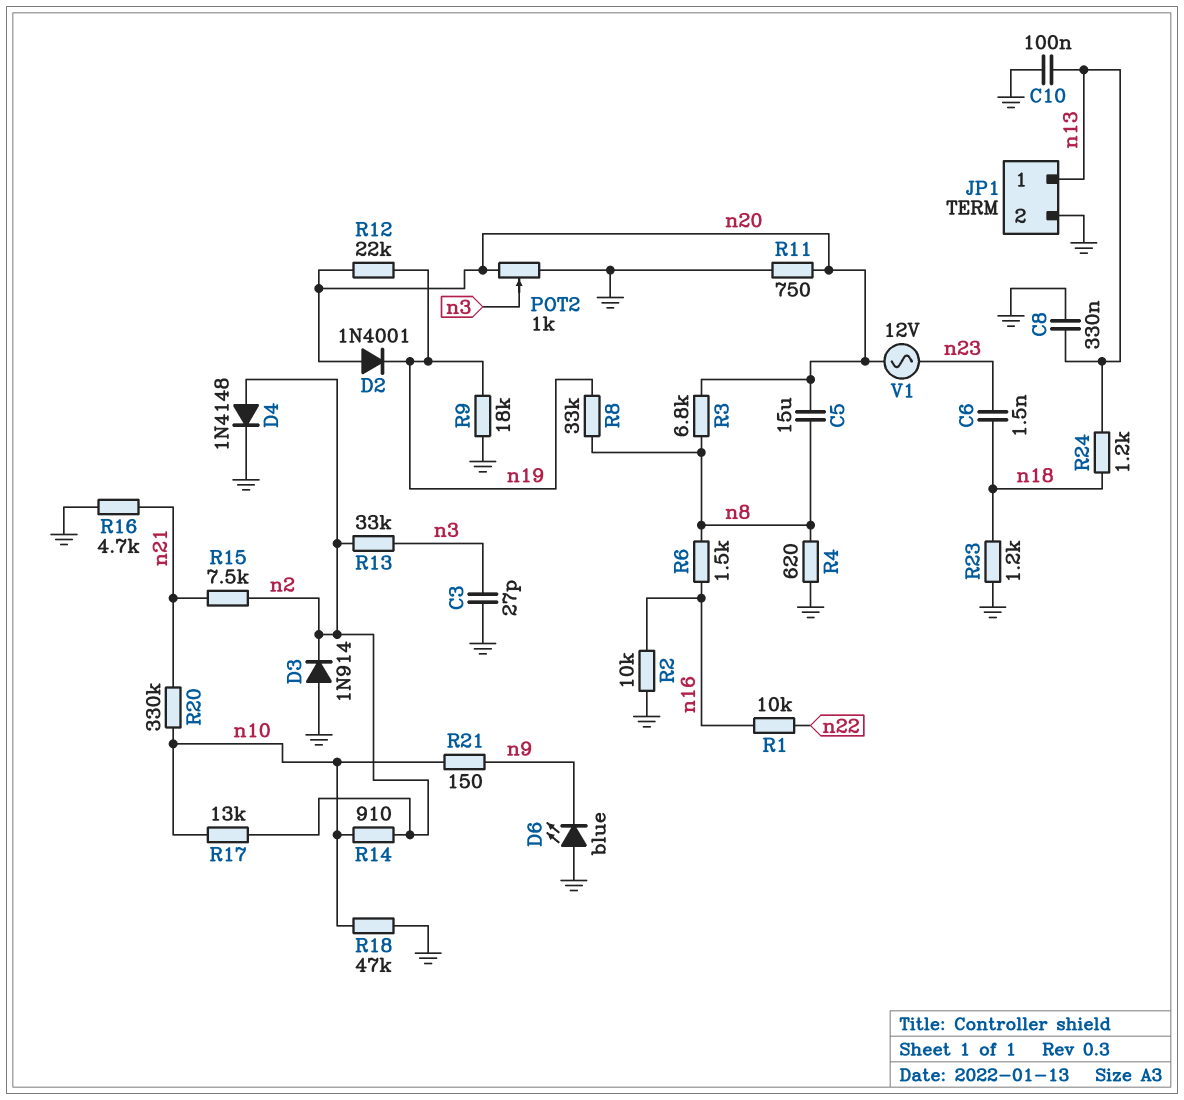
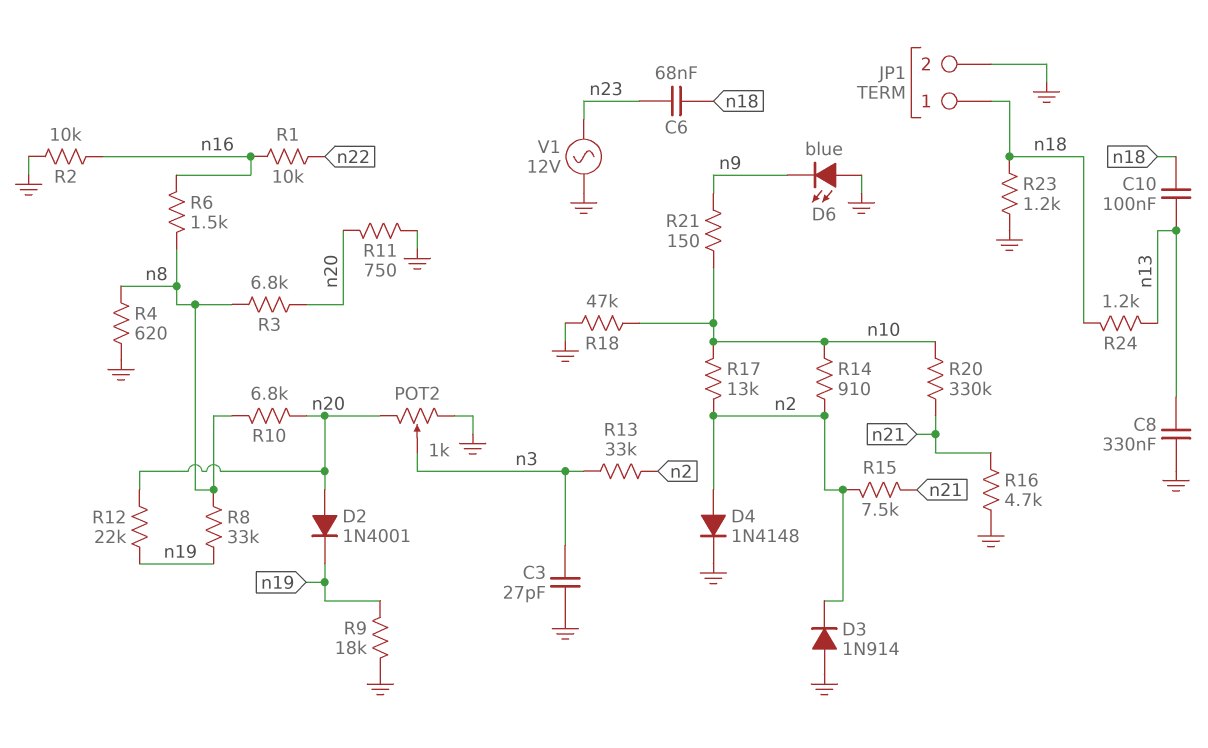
C5: 15uF (n8, n20) -> none
C6: 1.5nF (n18, n23) -> 68nF (n18, n23)
C10: 100nF (GND, n13) -> 100nF (n13, n18)
JP1 pin 1: n13 -> n18
R10: none -> 6.8k (n8, n20)
V1: AC 12V (n20, n23) -> AC 12V (GND, n23)

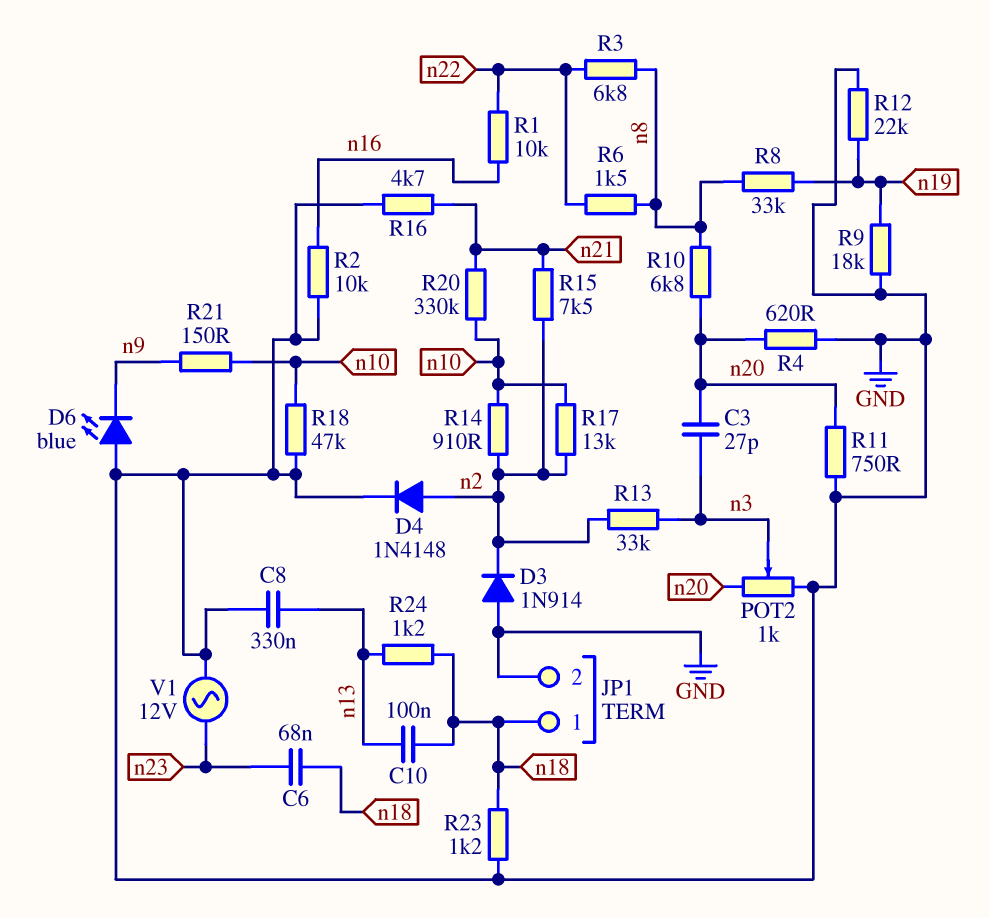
C3: 27pF (GND, n3) -> 27pF (n3, n20)
D2: diode 1N4001 (A n20, K n19) -> none
R3: 6.8k (n8, n20) -> 6.8k (n8, n22)
R4: 620 (GND, n8) -> 620 (GND, n20)
R6: 1.5k (n8, n16) -> 1.5k (n8, n22)
R12: 22k (n19, n20) -> 22k (GND, n19)

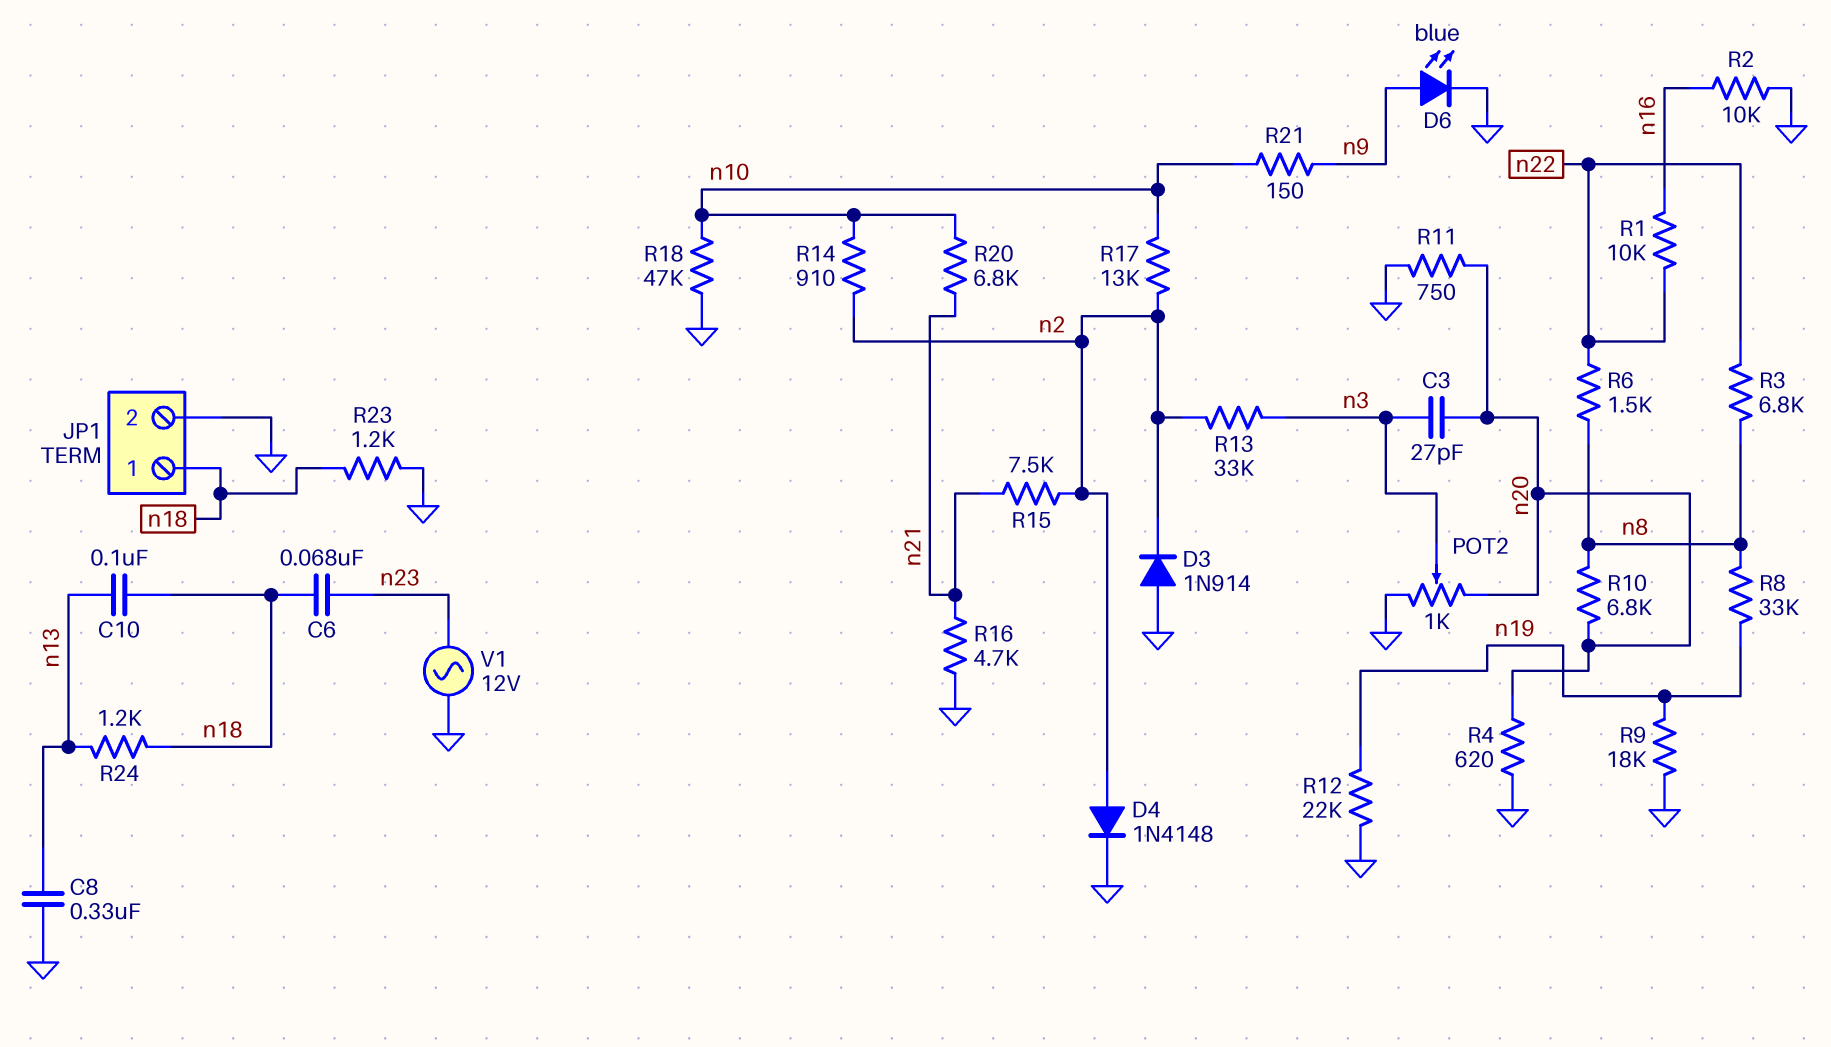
D6: LED blue (A GND, K n9) -> LED blue (A n9, K GND)
R20: 330k (n10, n21) -> 6.8k (n10, n21)

